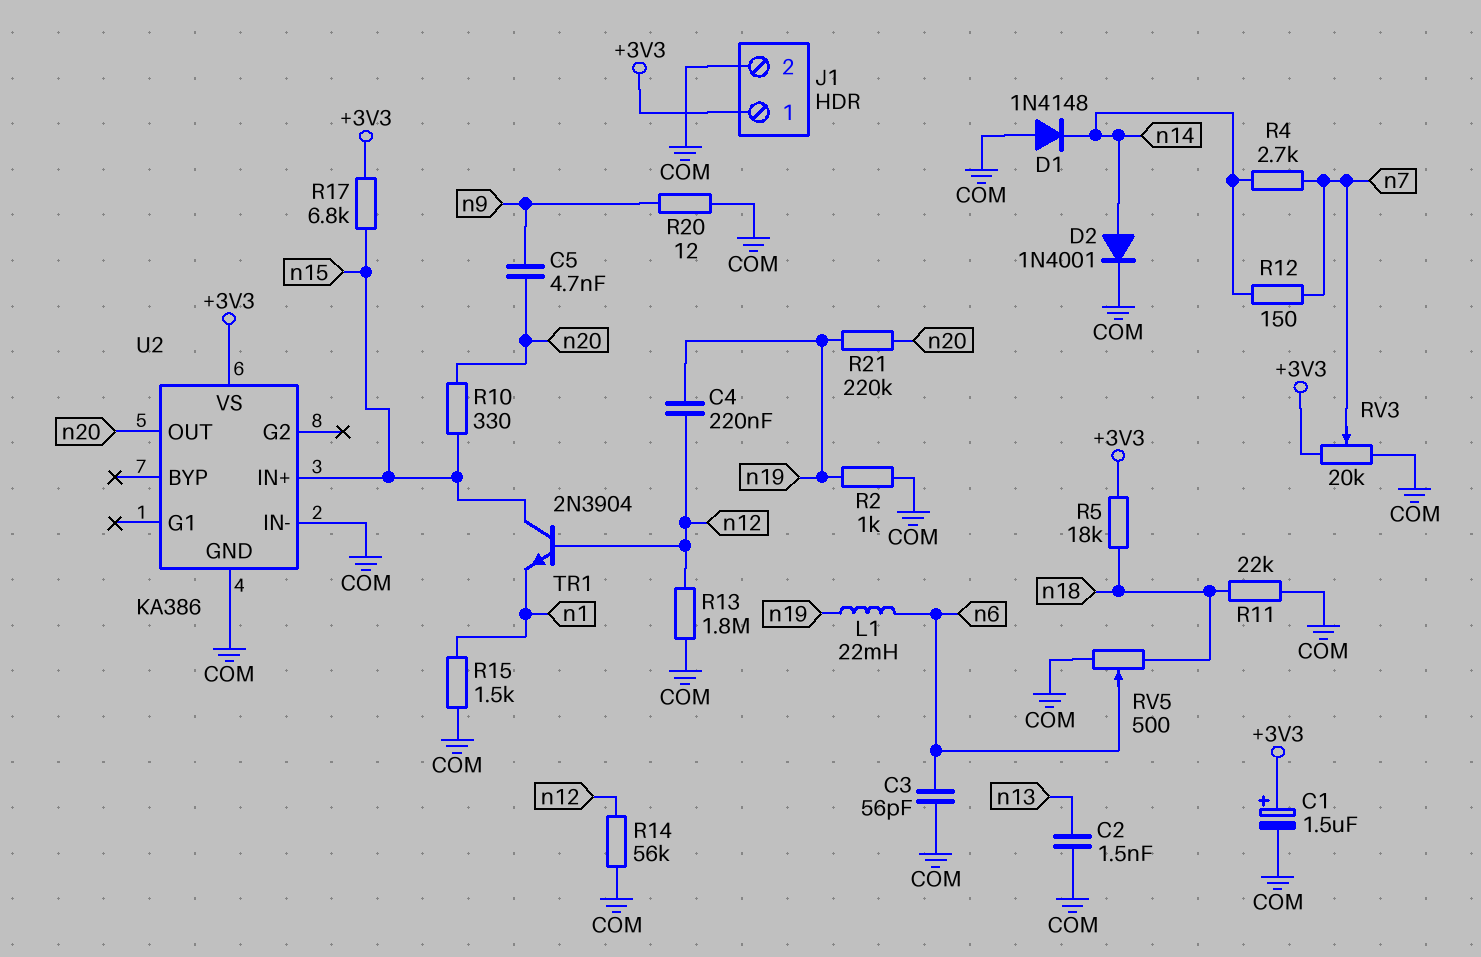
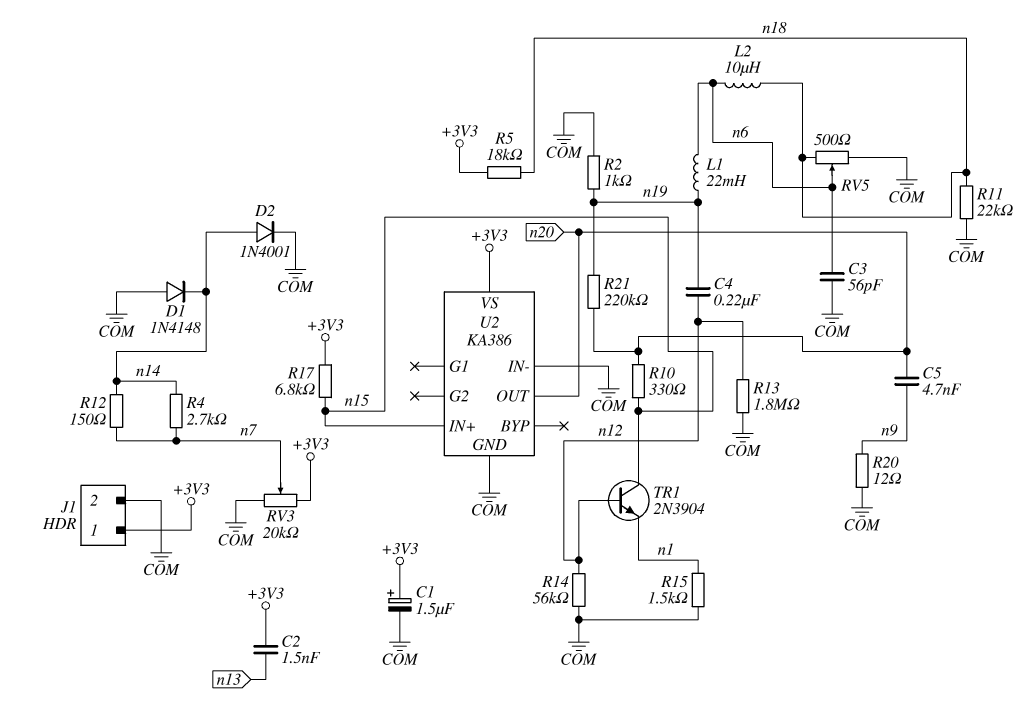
C2: 1.5nF (COM, n13) -> 1.5nF (+3V3, n13)
L2: none -> 10uH (n6, n18)

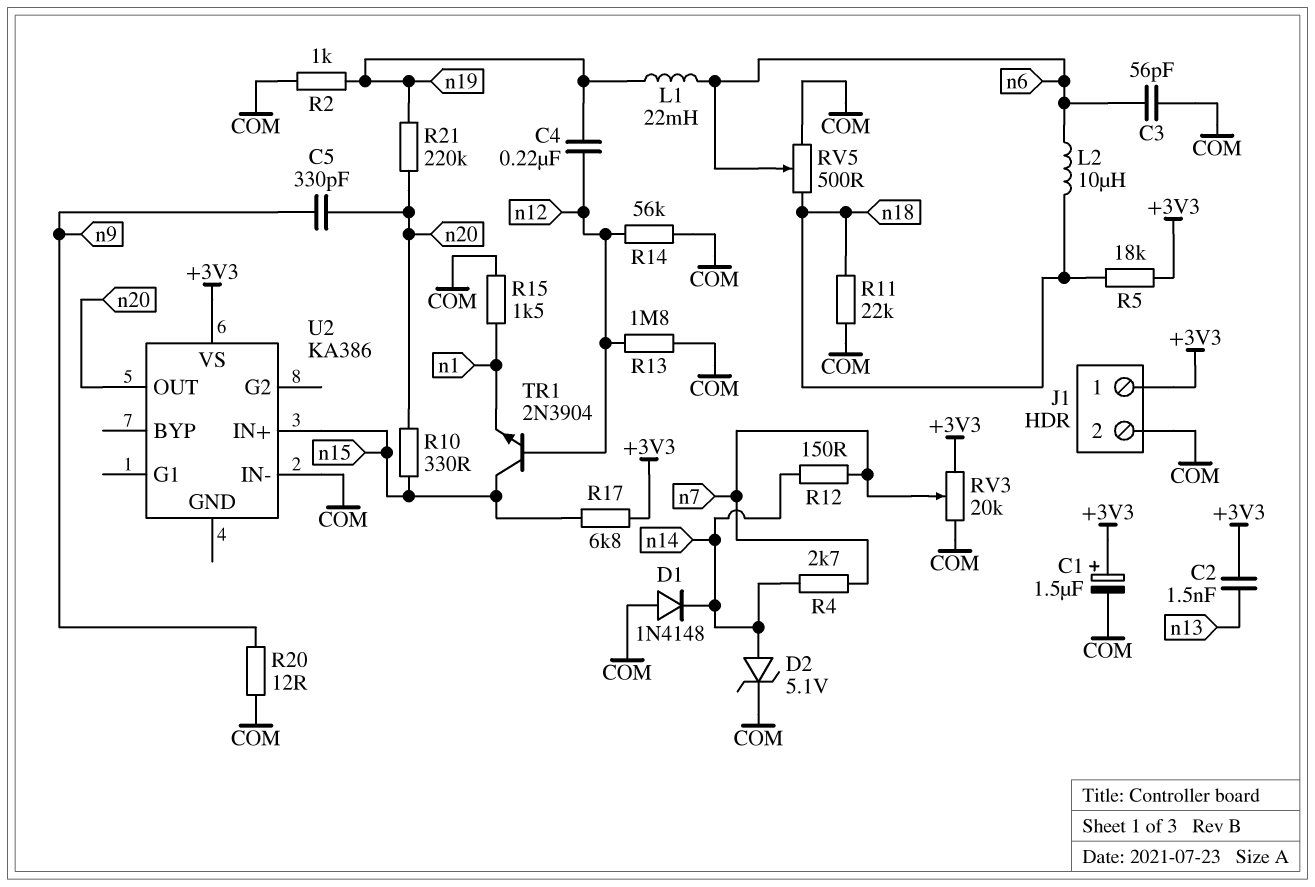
C5: 4.7nF (n9, n20) -> 330pF (n9, n20)
D2: diode 1N4001 (A n14, K COM) -> zener 5.1V (A n14, K COM)
U2 pin GND: COM -> none

